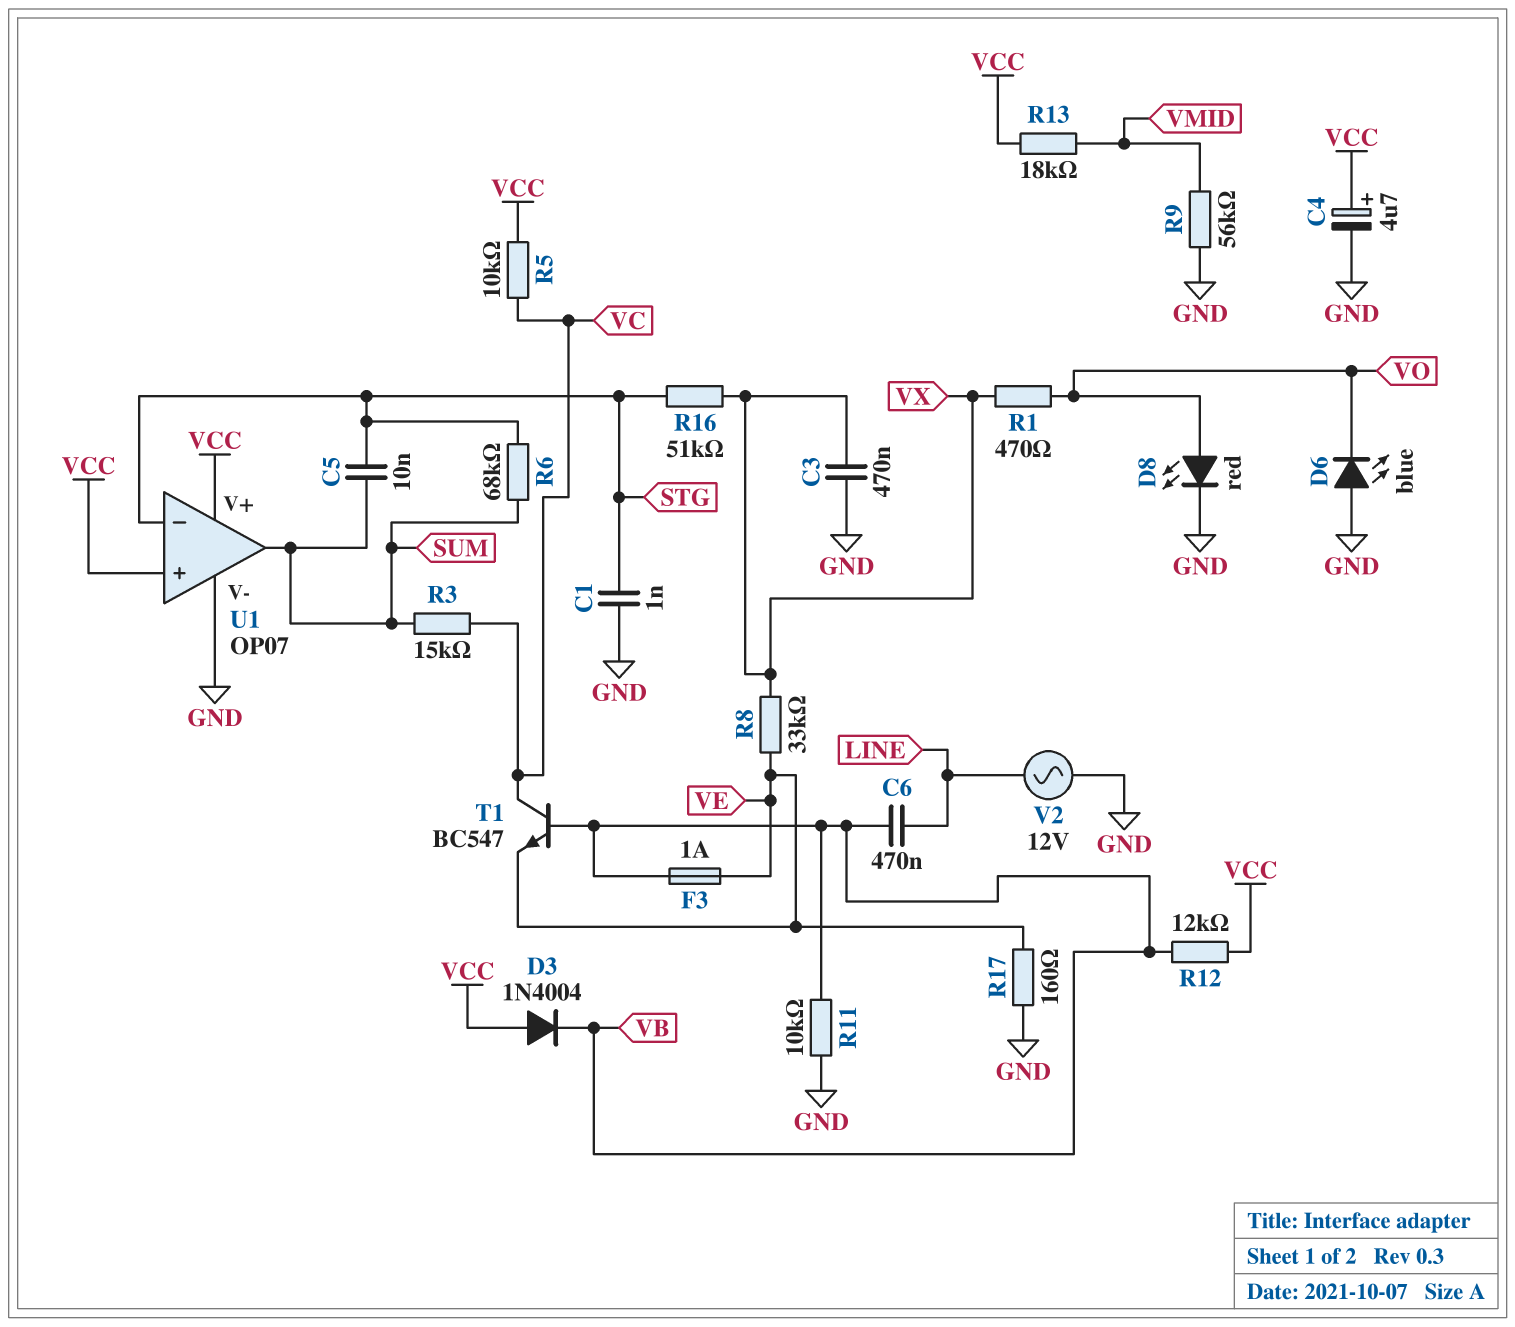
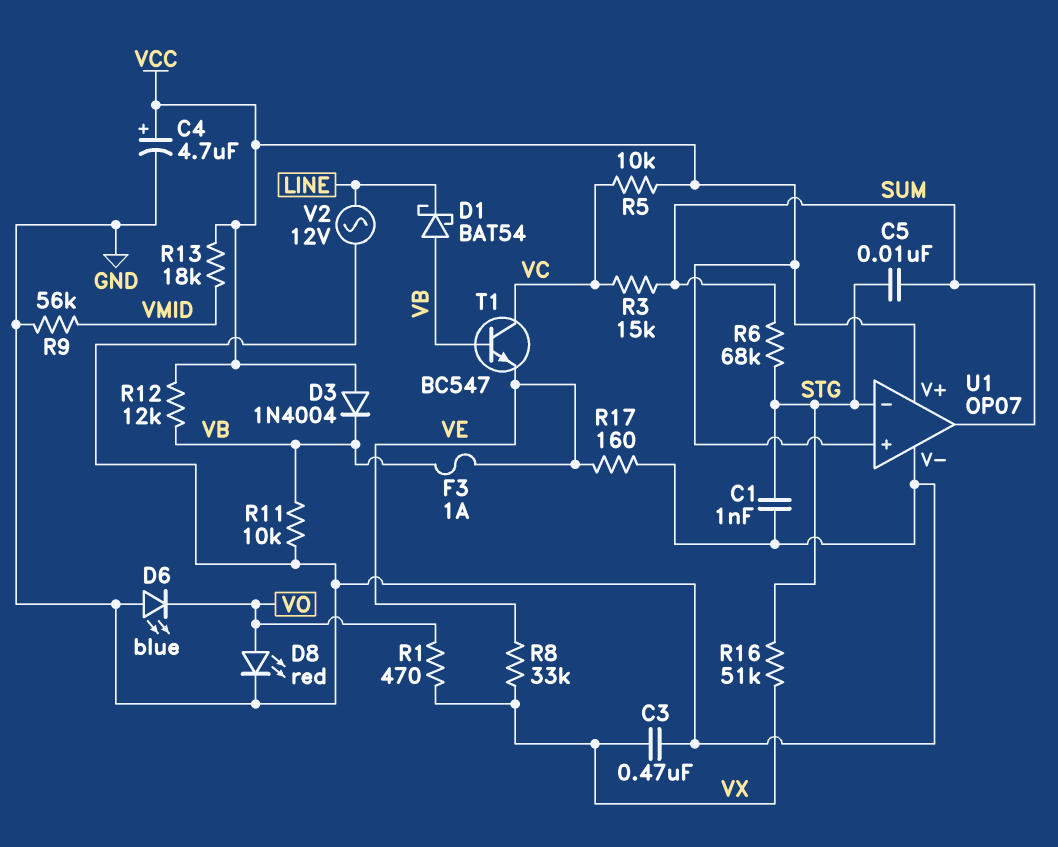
C6: 470nF (LINE, VB) -> none
D1: none -> schottky BAT54 (A VB, K LINE)

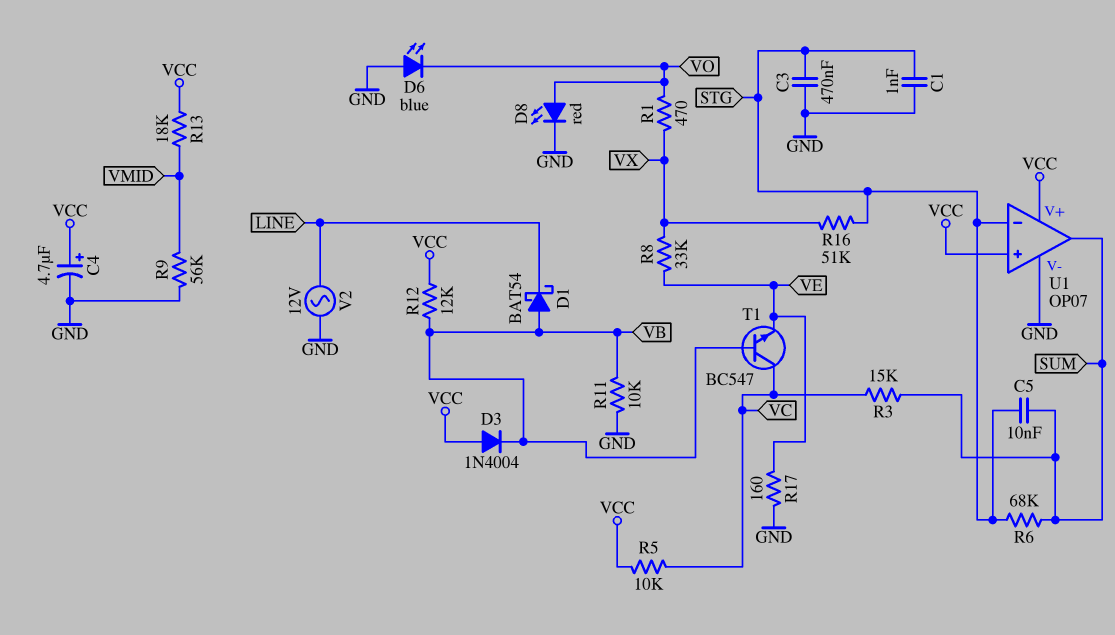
C3: 470nF (GND, VX) -> 470nF (GND, STG)
F3: 1A (VB, VE) -> none

